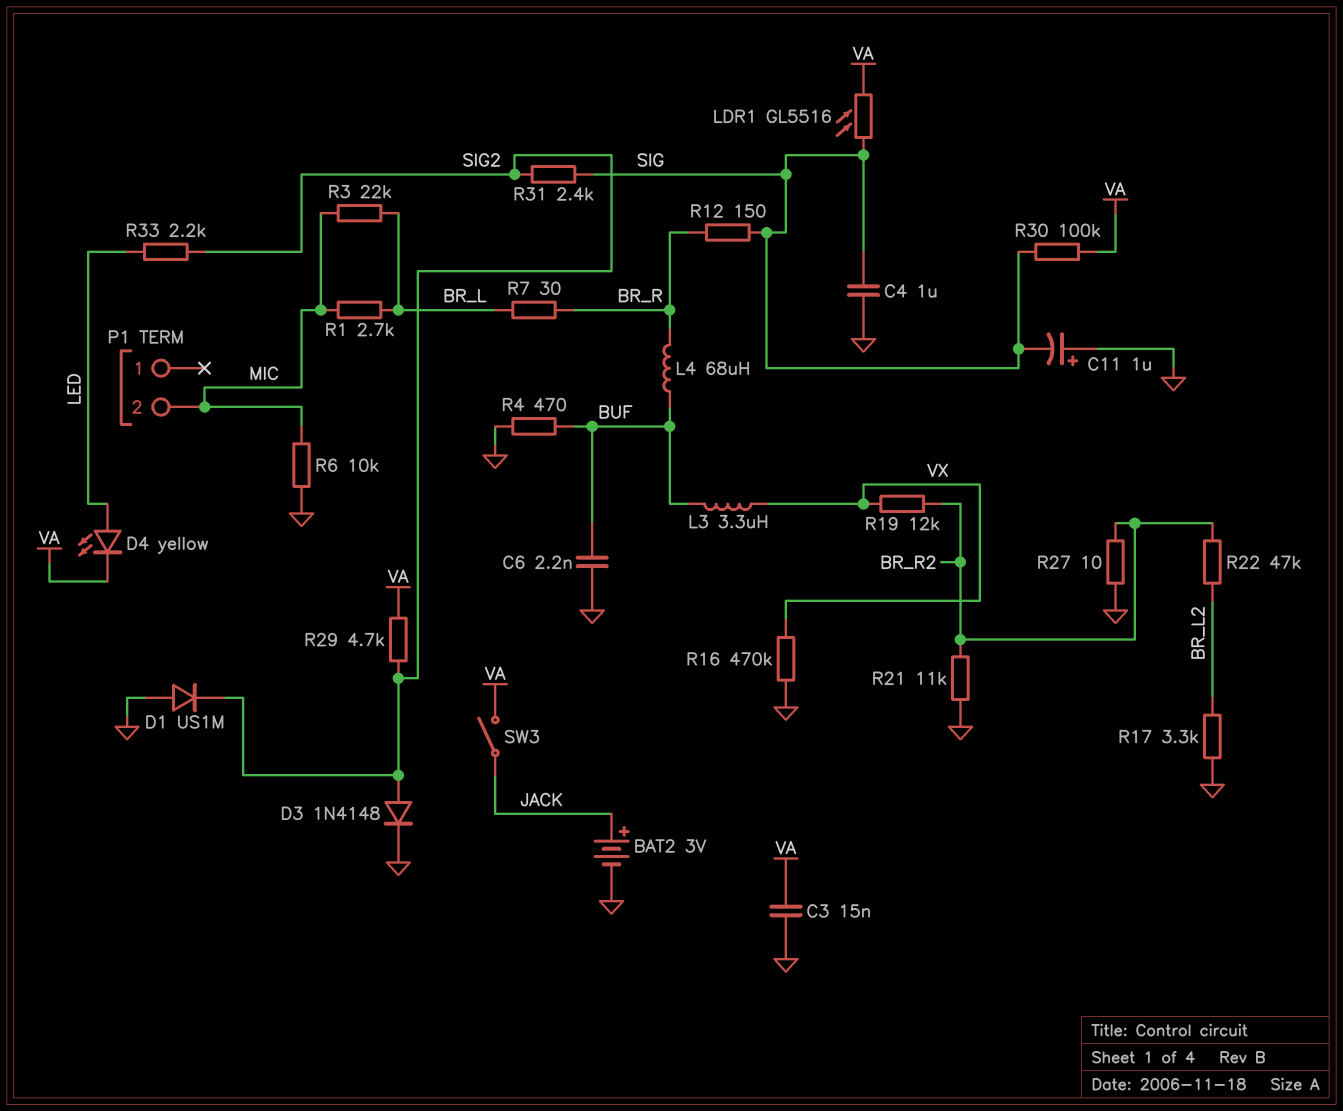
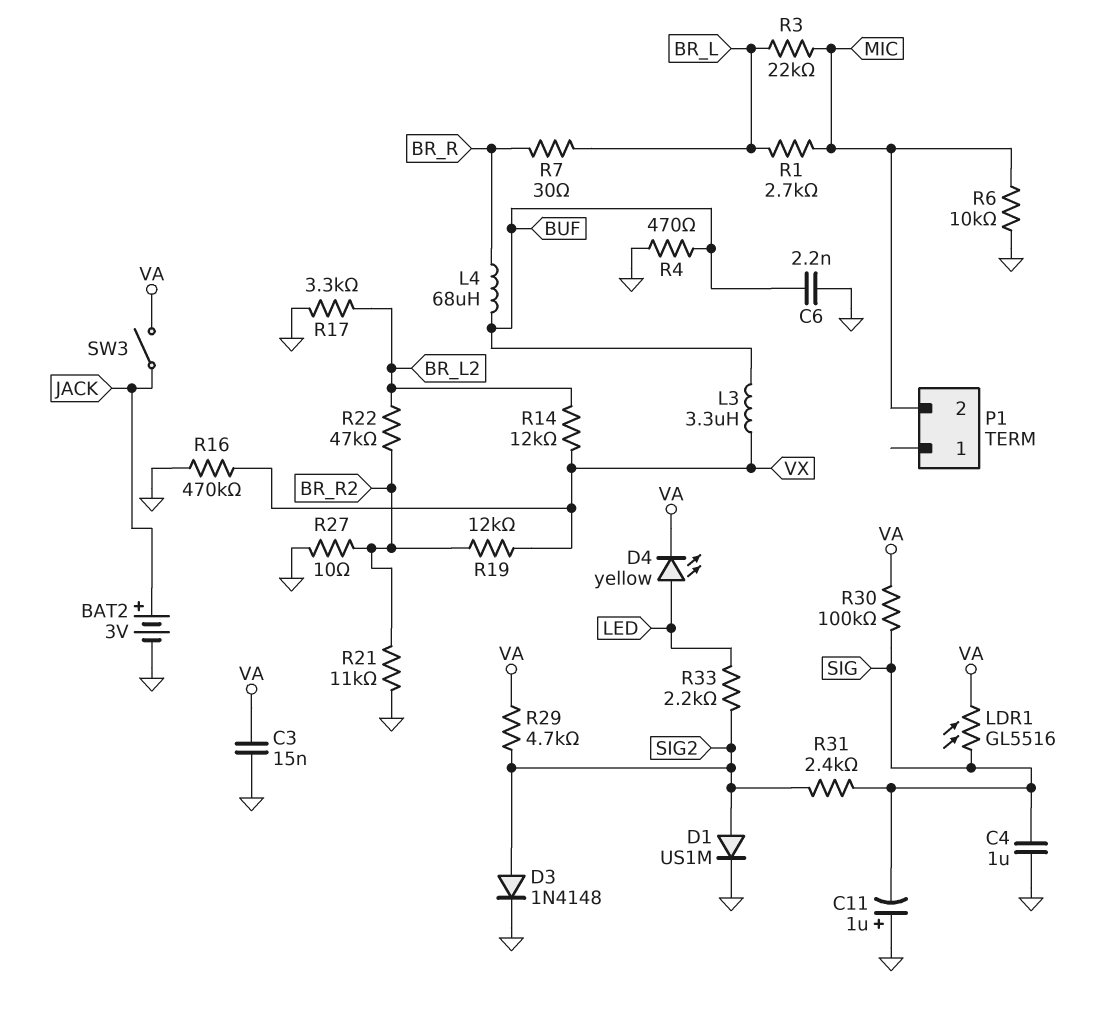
D1: diode US1M (A GND, K SIG2) -> diode US1M (A SIG2, K GND)
R12: 150 (BR_R, SIG) -> none
R14: none -> 12k (BR_L2, VX)

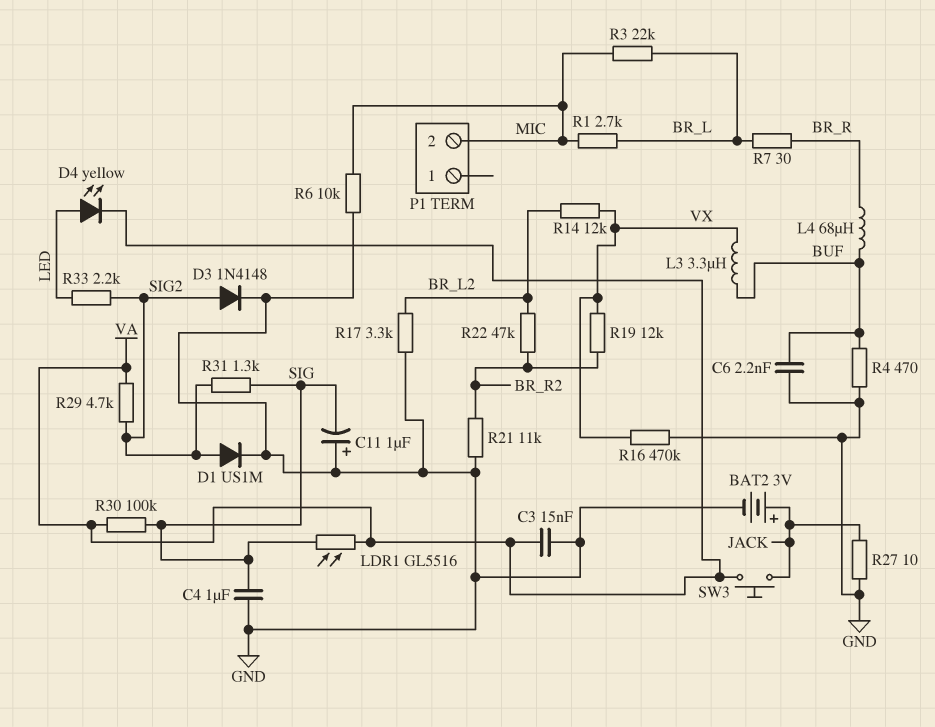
R27: 10 (BR_R2, GND) -> 10 (GND, JACK)
R31: 2.4k (SIG, SIG2) -> 1.3k (SIG, SIG2)
SW3: switch (JACK, VA) -> button (JACK, VA)

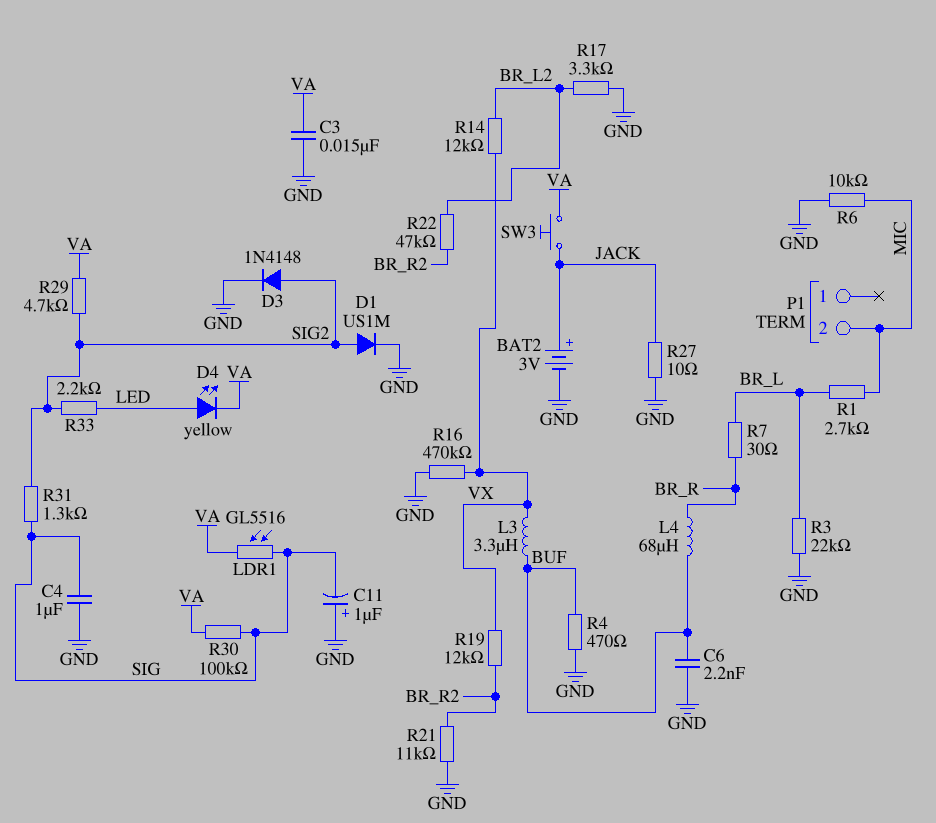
R3: 22k (BR_L, MIC) -> 22k (BR_L, GND)

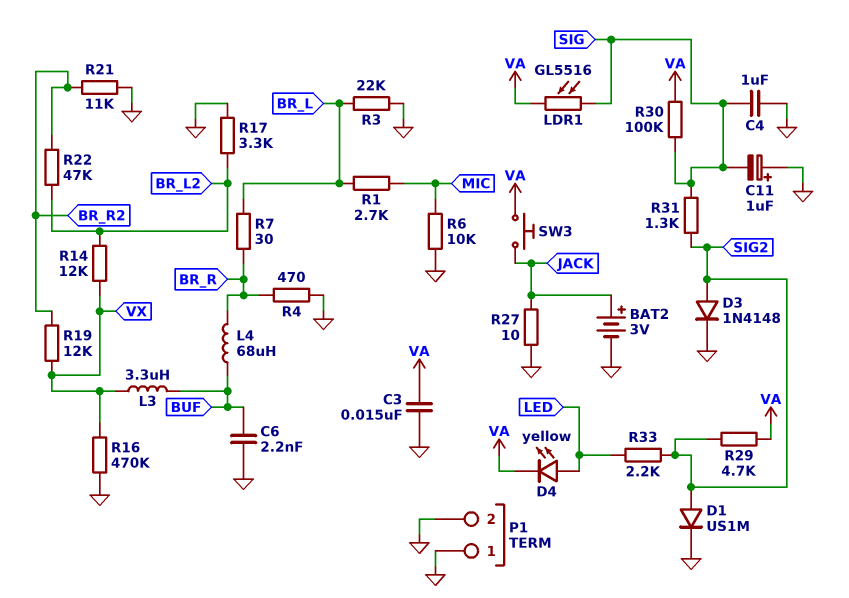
P1 pin 1: none -> GND
P1 pin 2: MIC -> GND
R4: 470 (BUF, GND) -> 470 (BR_R, GND)

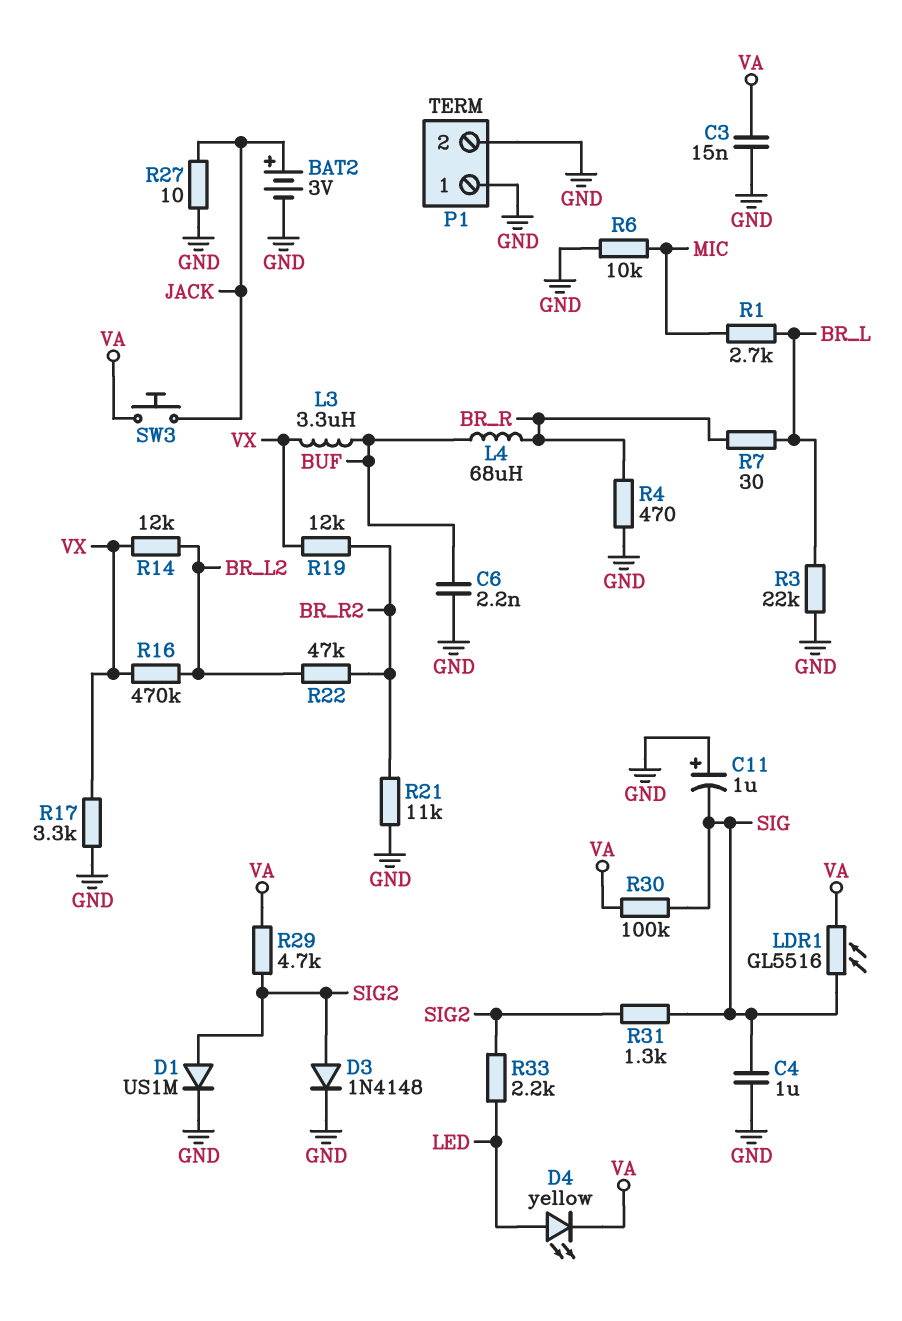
R16: 470k (GND, VX) -> 470k (BR_L2, VX)
R17: 3.3k (BR_L2, GND) -> 3.3k (GND, VX)

